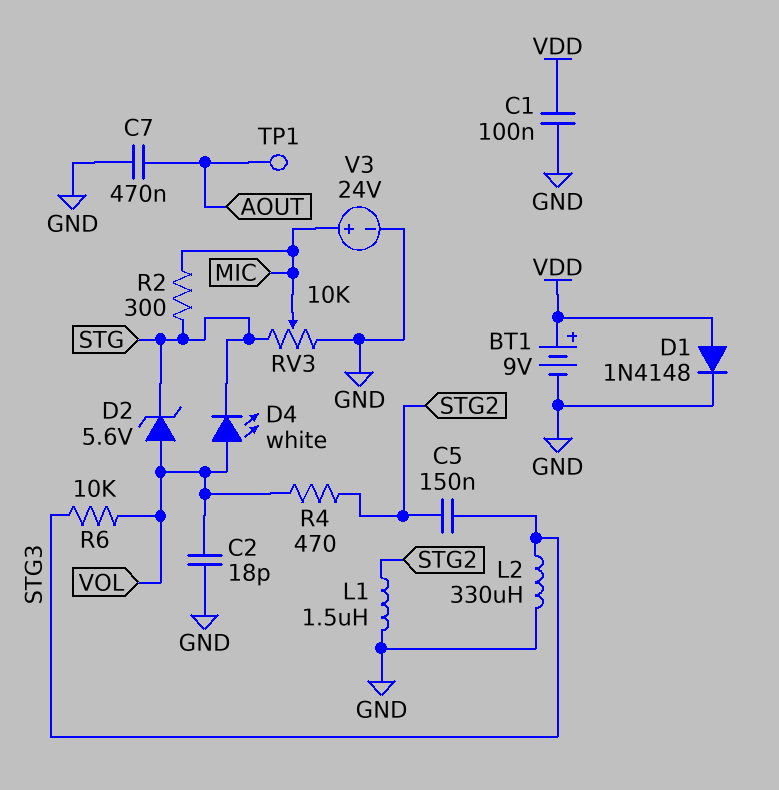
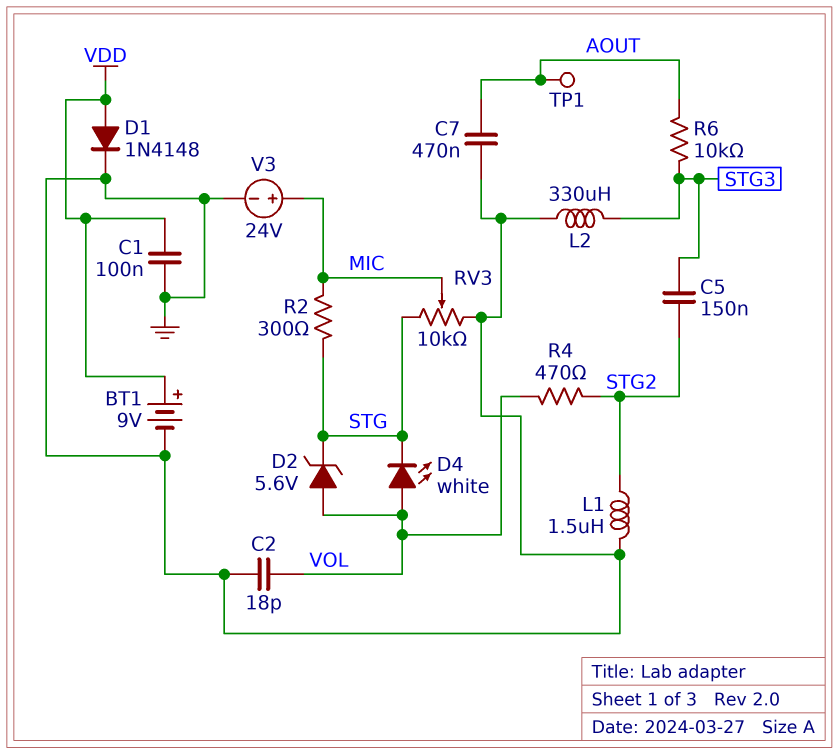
R6: 10k (STG3, VOL) -> 10k (AOUT, STG3)

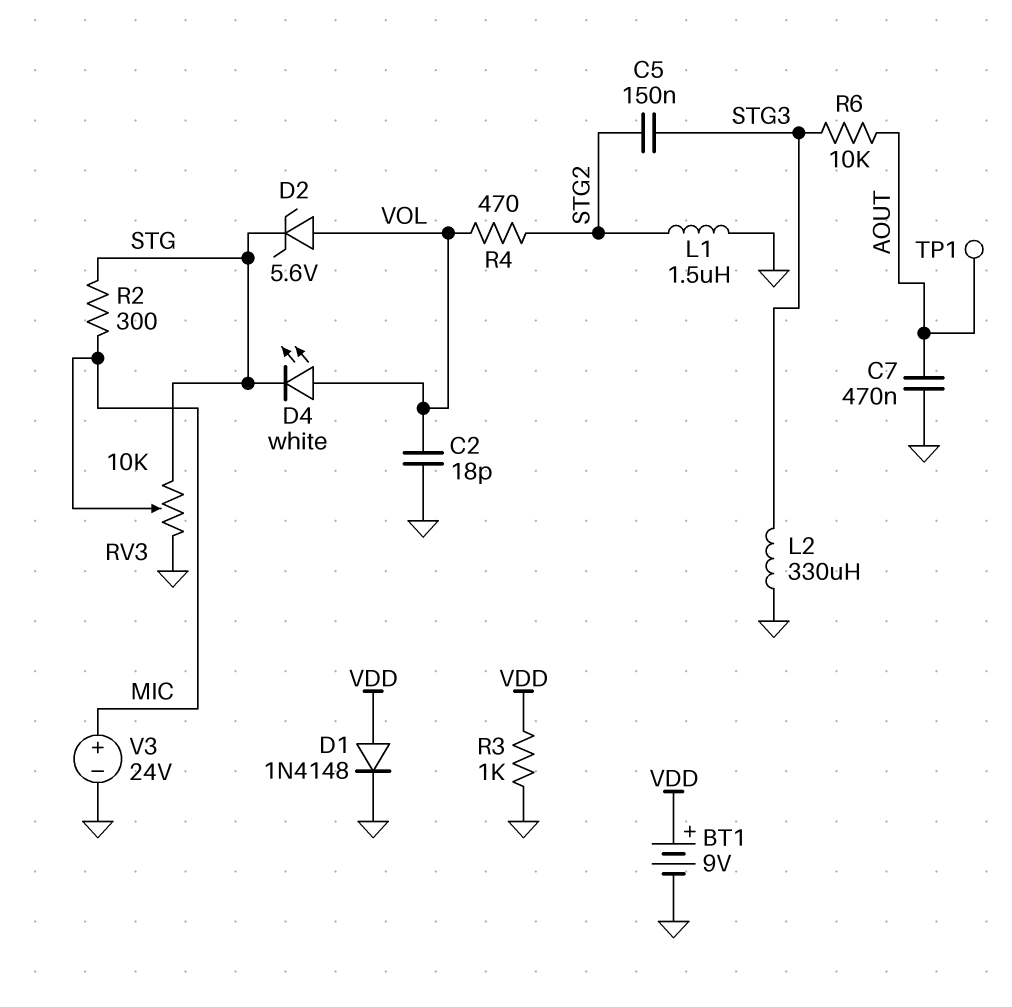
C1: 100nF (GND, VDD) -> none
R3: none -> 1k (GND, VDD)

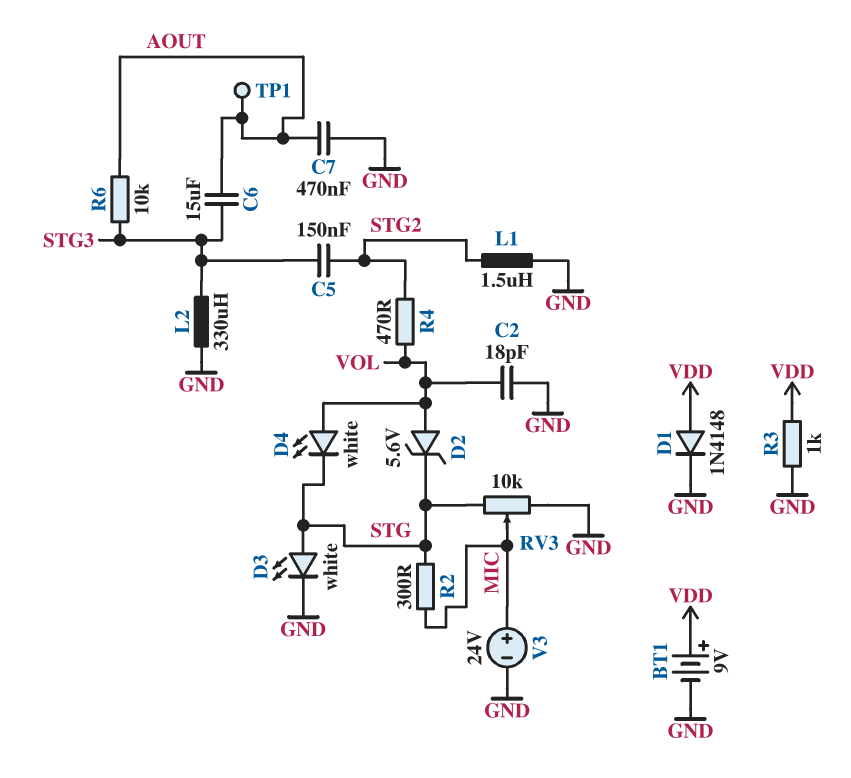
C6: none -> 15uF (AOUT, STG3)
D3: none -> LED white (A STG, K GND)

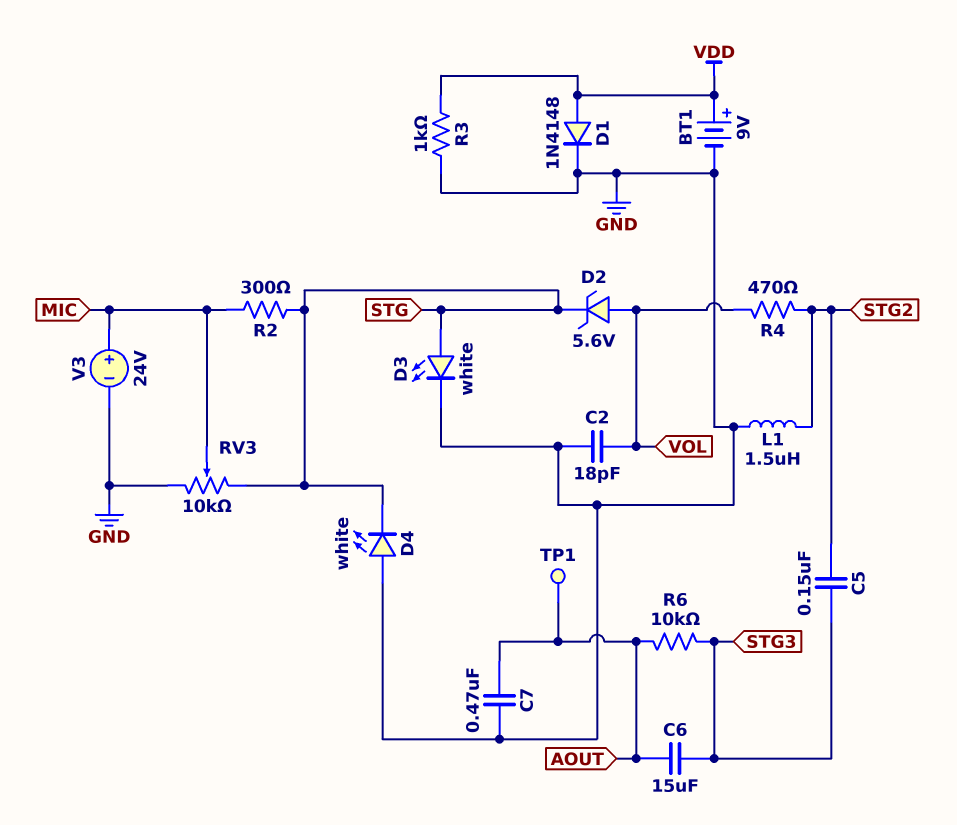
D4: LED white (A VOL, K STG) -> LED white (A GND, K STG)
L2: 330uH (GND, STG3) -> none

